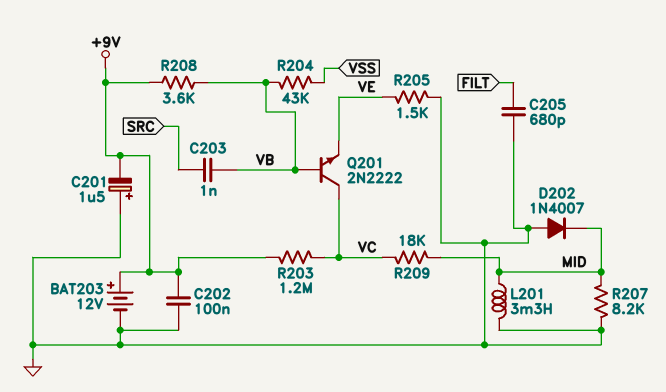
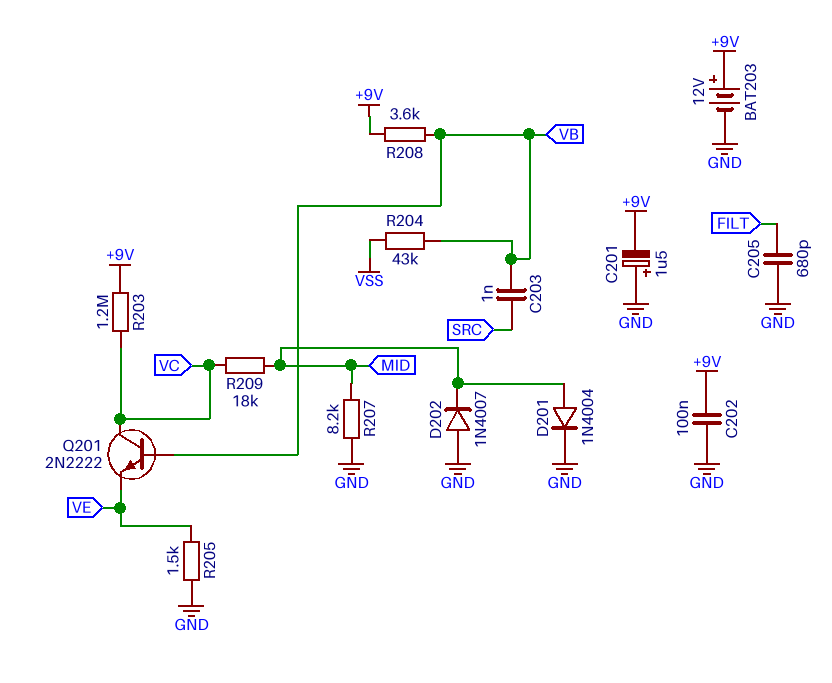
D201: none -> diode 1N4004 (A MID, K GND)
L201: 3.3mH (GND, MID) -> none

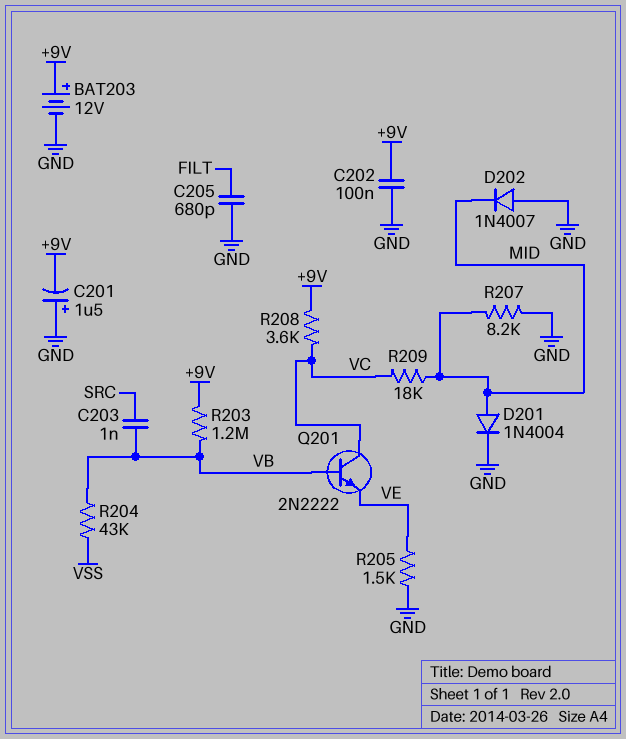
R203: 1.2M (+9V, VC) -> 1.2M (+9V, VB)
R208: 3.6k (+9V, VB) -> 3.6k (+9V, VC)

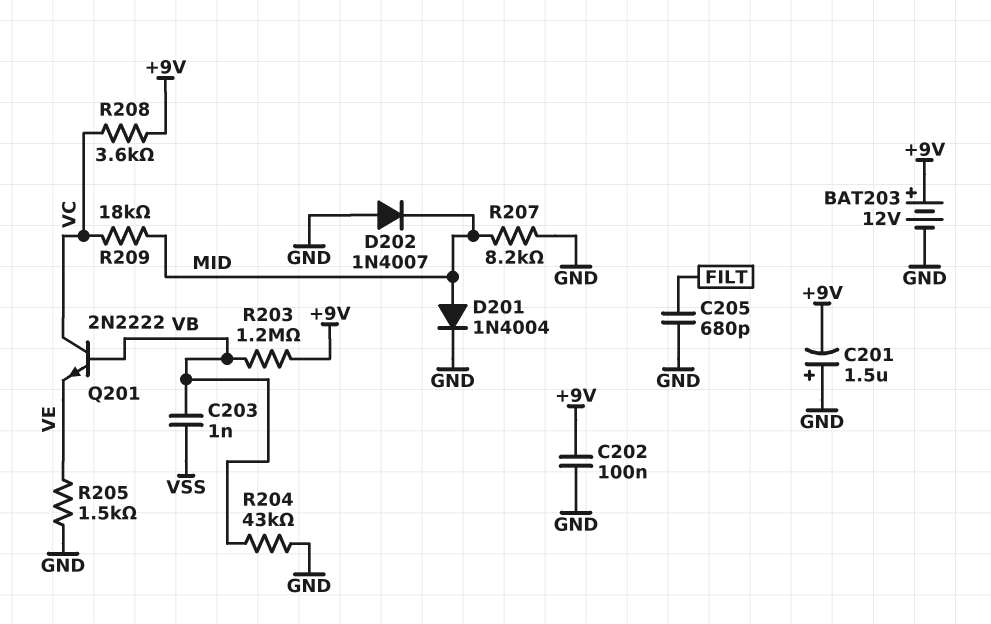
C203: 1nF (SRC, VB) -> 1nF (VB, VSS)
R204: 43k (VB, VSS) -> 43k (GND, VB)

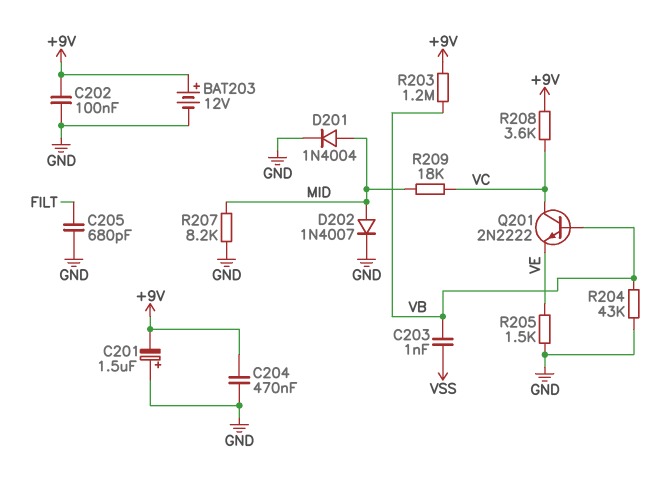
C204: none -> 470nF (+9V, GND)
D202: diode 1N4007 (A GND, K MID) -> diode 1N4007 (A MID, K GND)

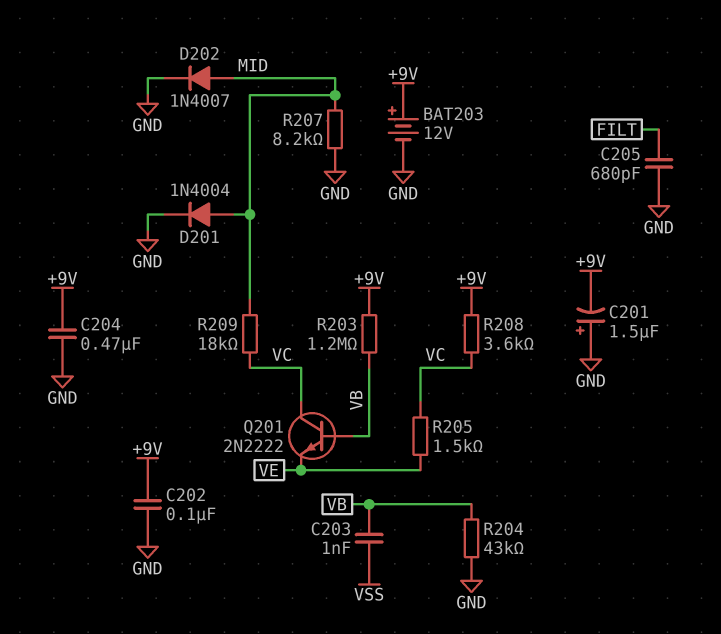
R205: 1.5k (GND, VE) -> 1.5k (VC, VE)

